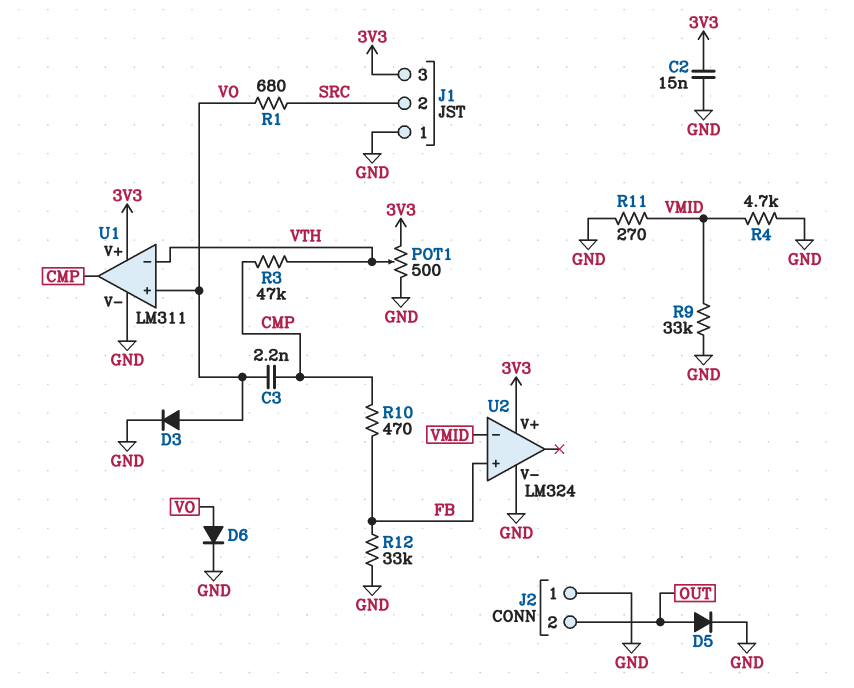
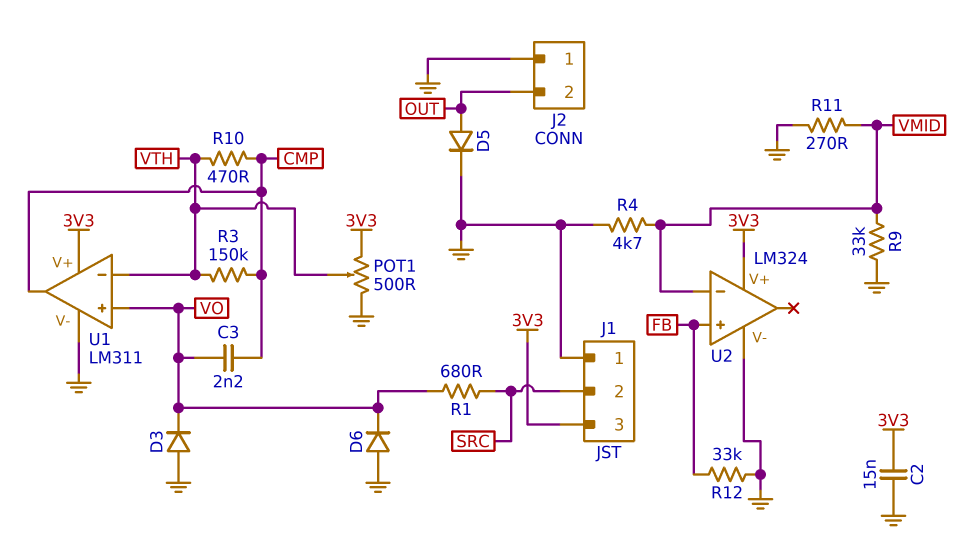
D3: diode (A VO, K GND) -> diode (A GND, K VO)
D6: diode (A VO, K GND) -> diode (A GND, K VO)
R3: 47k (CMP, VTH) -> 150k (CMP, VTH)
R10: 470 (CMP, FB) -> 470 (CMP, VTH)

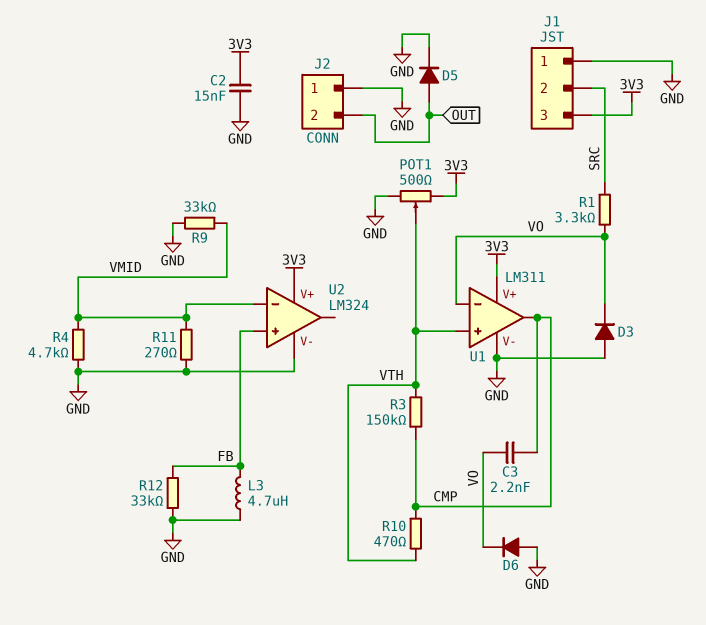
L3: none -> 4.7uH (FB, GND)
R1: 680 (SRC, VO) -> 3.3k (SRC, VO)
U1 pin in+: VO -> VTH
U1 pin in-: VTH -> VO

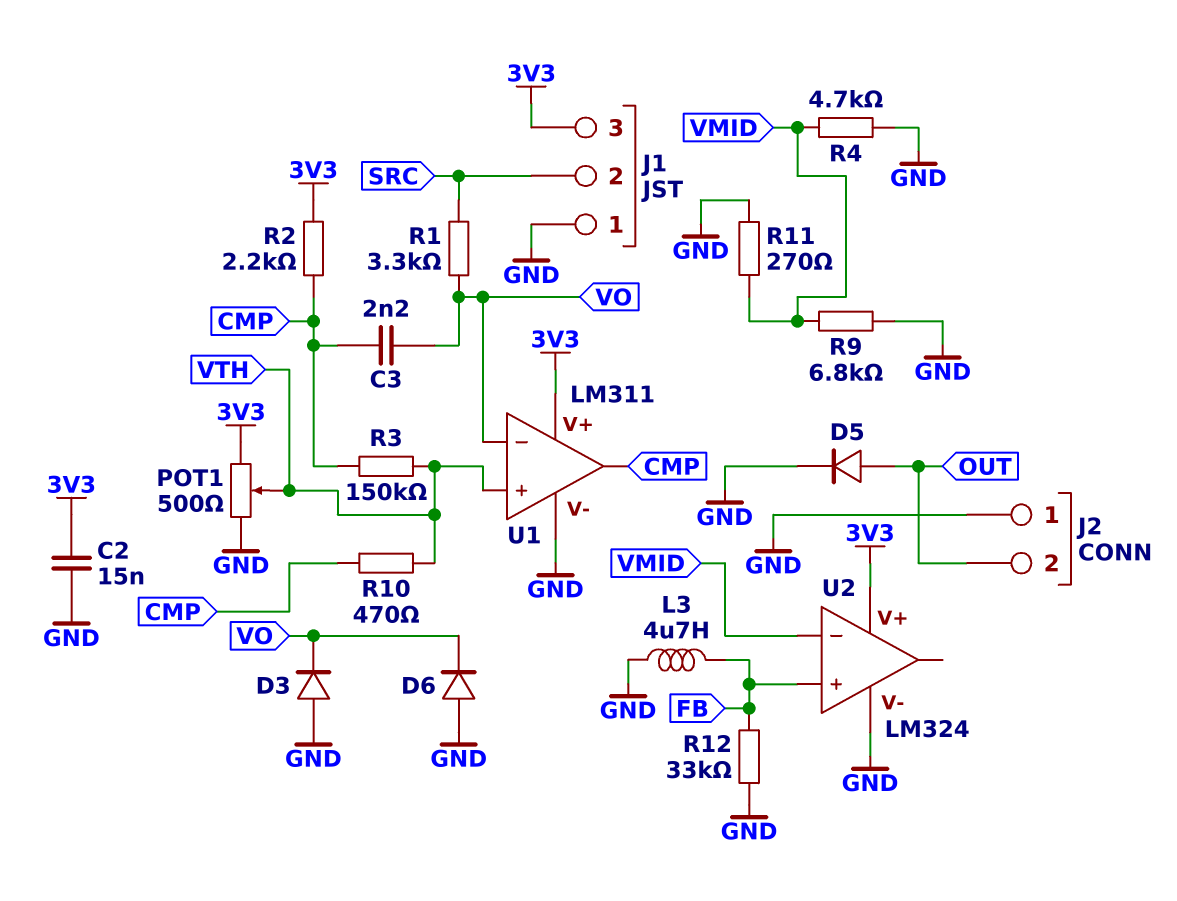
R2: none -> 2.2k (3V3, CMP)
R9: 33k (GND, VMID) -> 6.8k (GND, VMID)

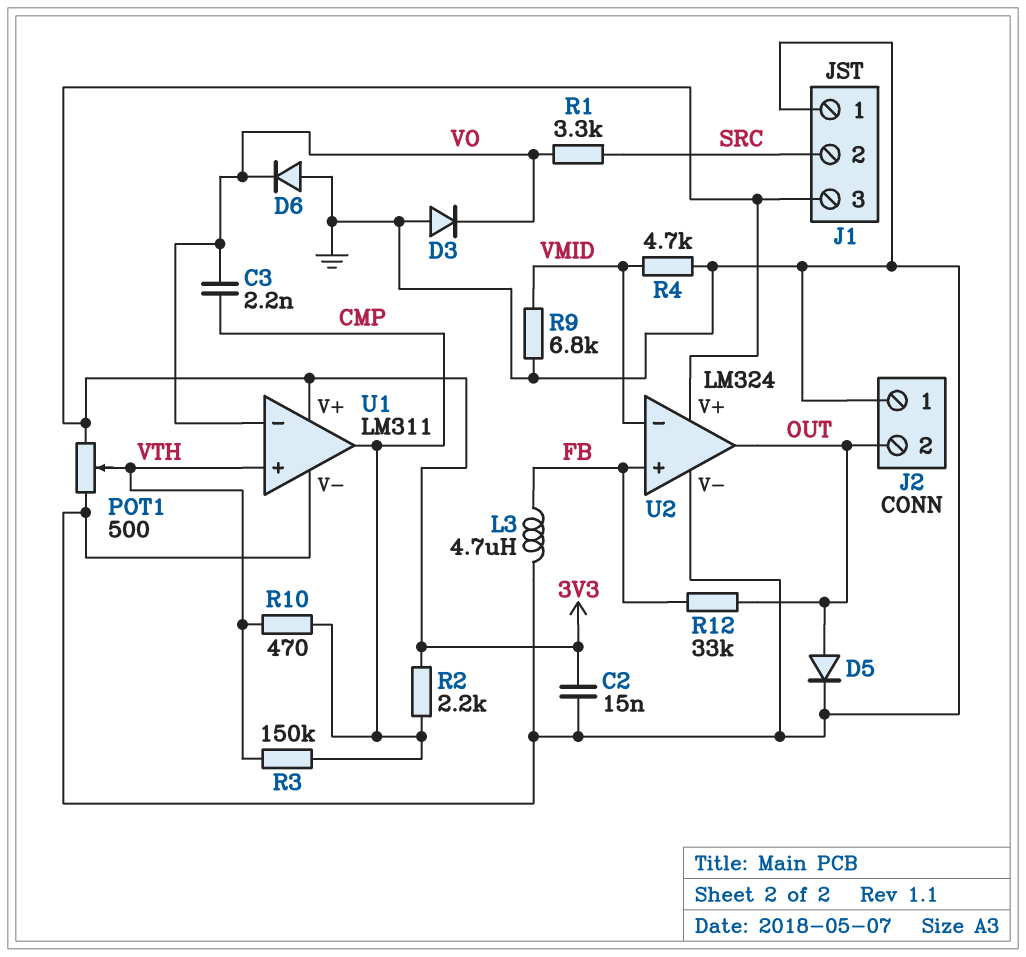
R11: 270 (GND, VMID) -> none
R12: 33k (FB, GND) -> 33k (FB, OUT)
U2 pin out: none -> OUT

